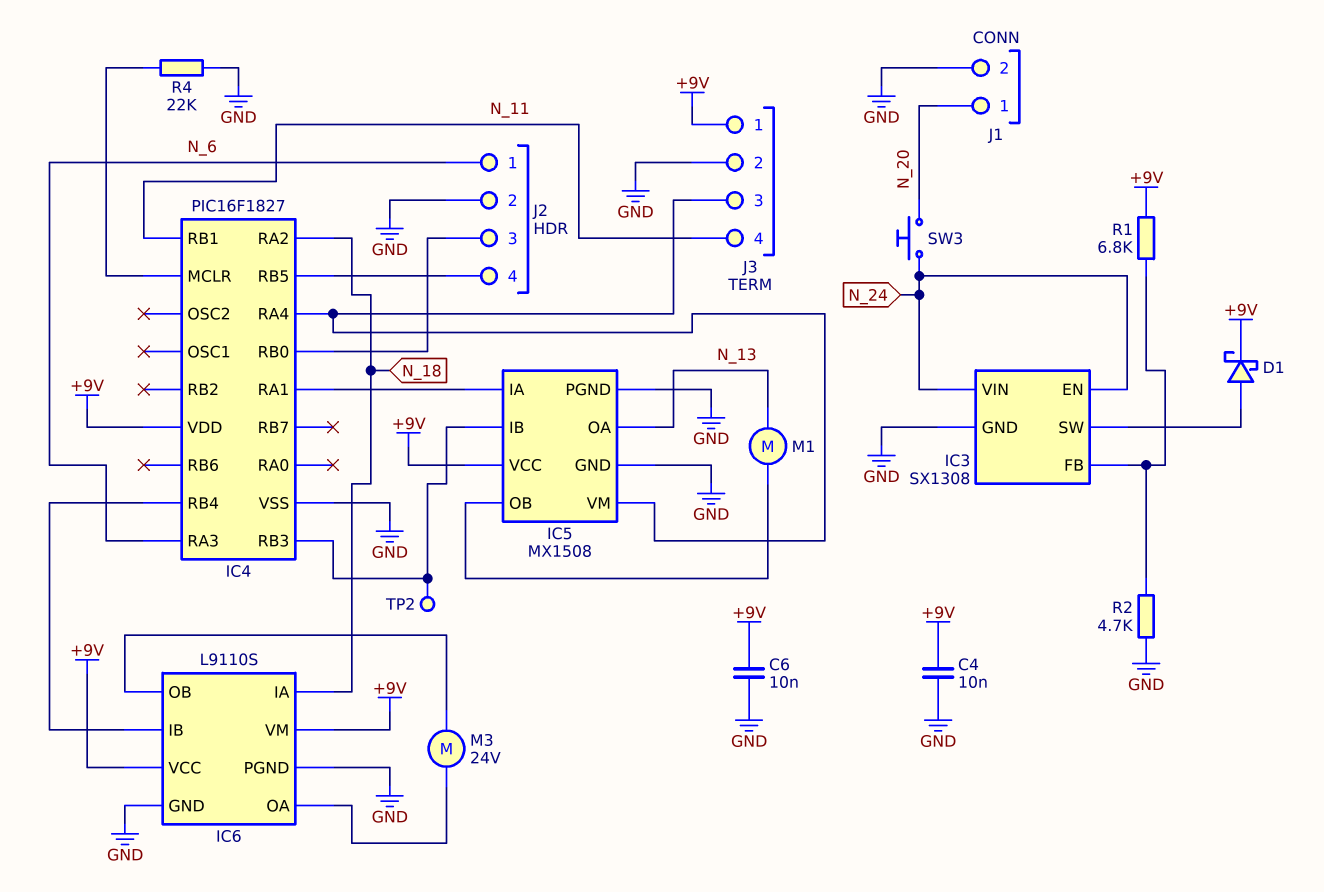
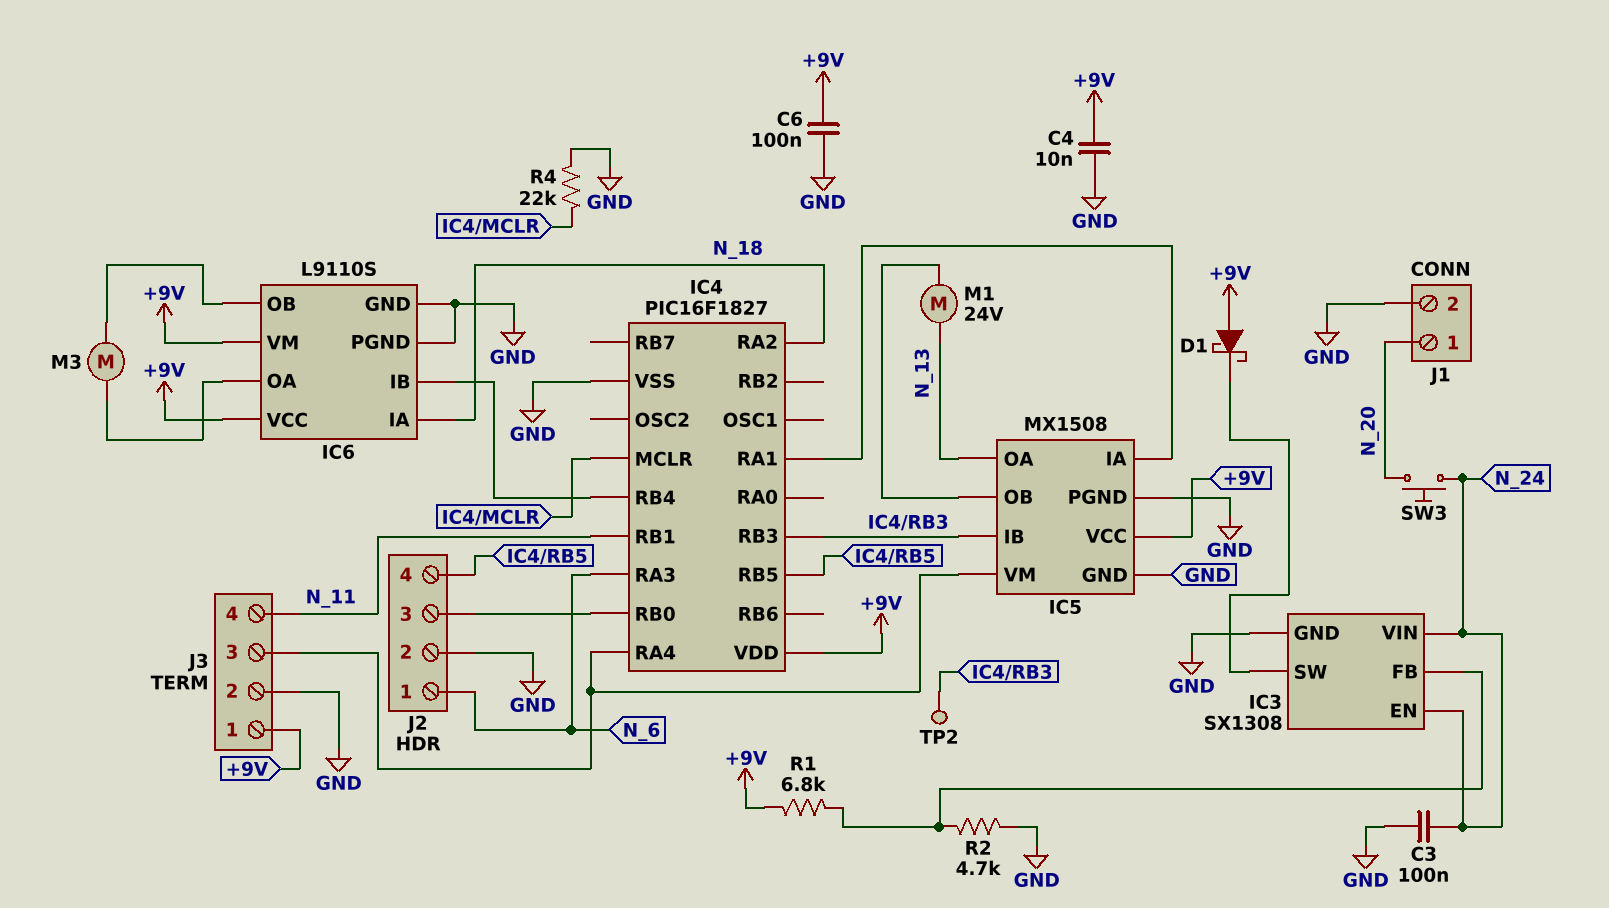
C3: none -> 100nF (GND, N_24)
C6: 10nF (+9V, GND) -> 100nF (+9V, GND)
D1: schottky (A IC3/SW, K +9V) -> schottky (A +9V, K IC3/SW)
M1: motor (IC5/OB, N_13) -> motor 24V (IC5/OB, N_13)
M3: motor 24V (IC6/OA, IC6/OB) -> motor (IC6/OA, IC6/OB)

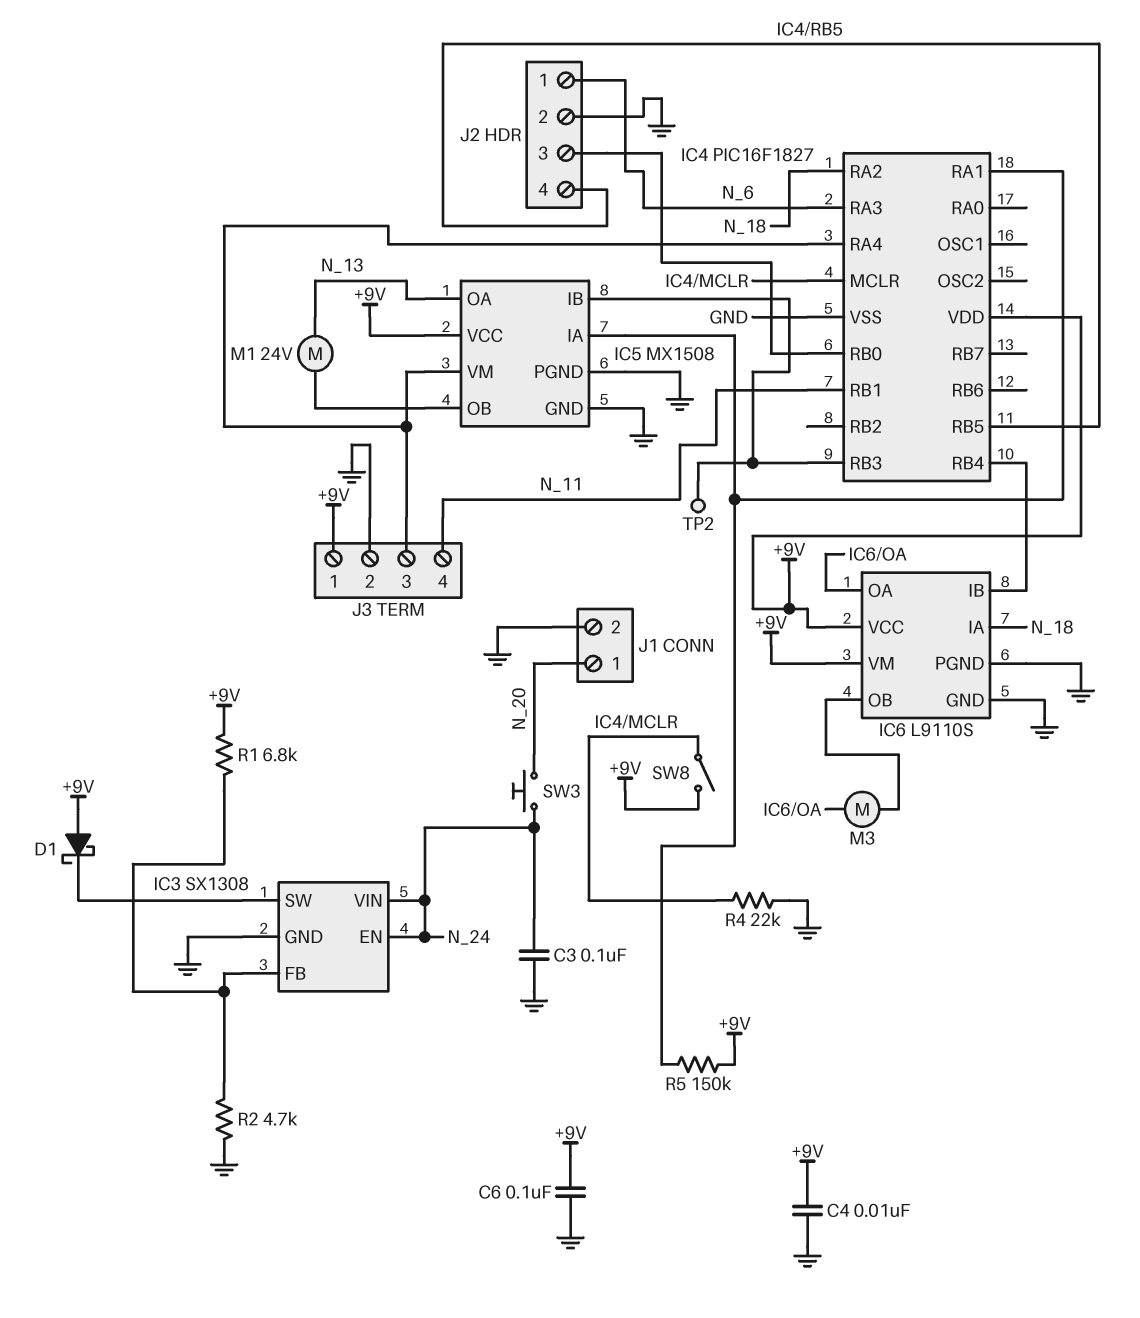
R5: none -> 150k (+9V, IC4/RA1)
SW8: none -> switch (+9V, IC4/MCLR)

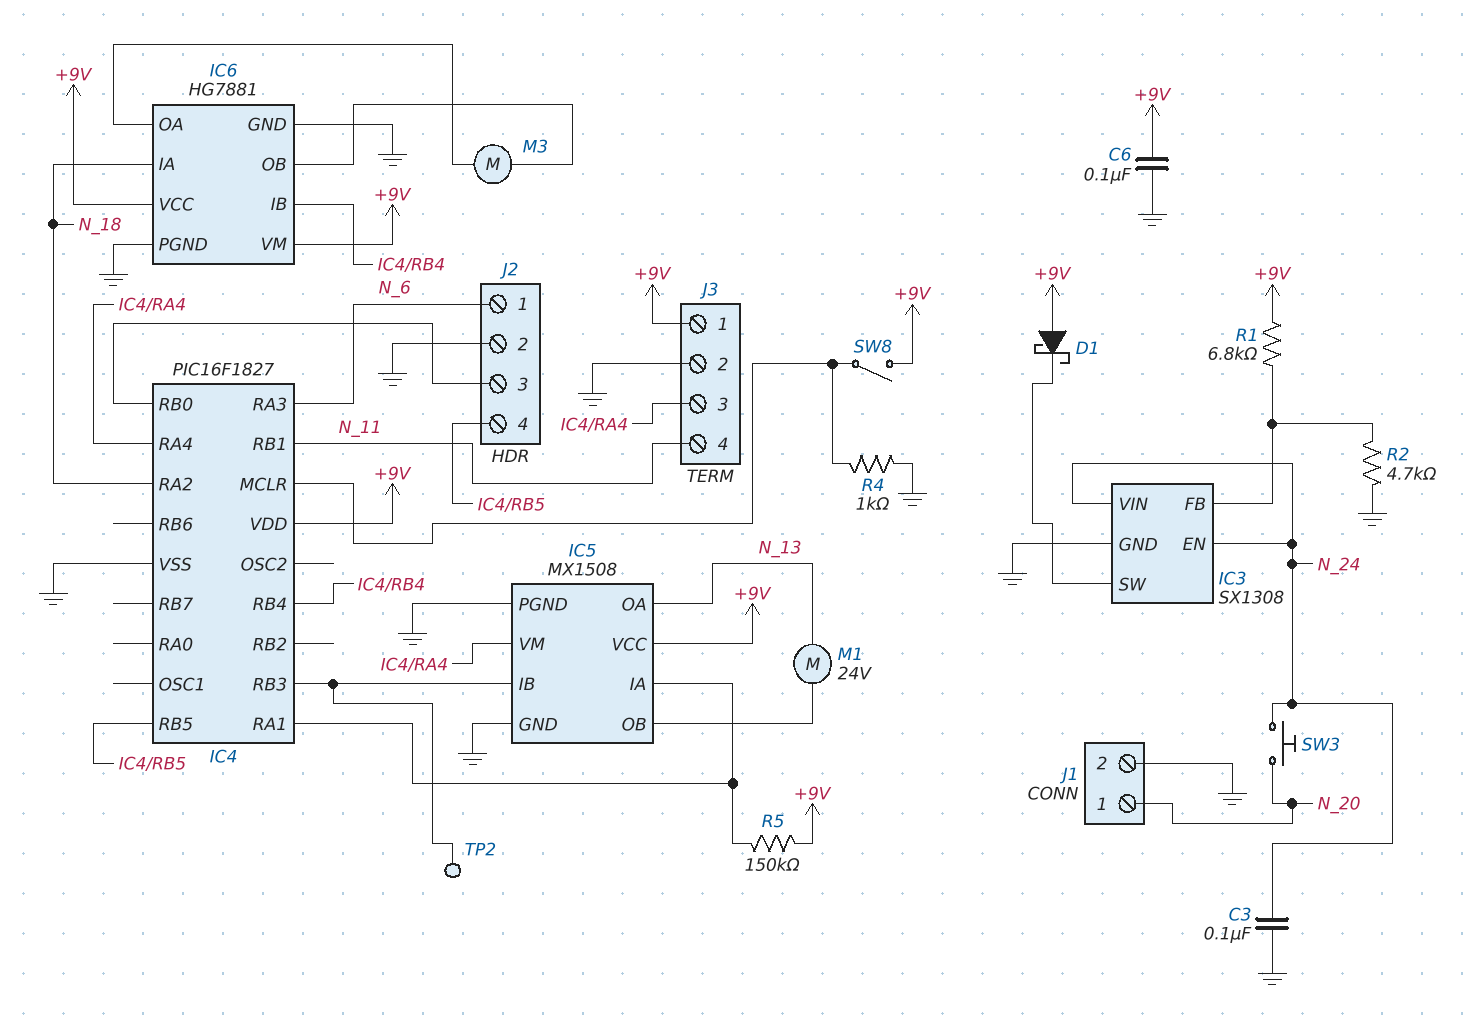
C4: 10nF (+9V, GND) -> none
IC6: L9110S -> HG7881
R4: 22k (GND, IC4/MCLR) -> 1k (GND, IC4/MCLR)

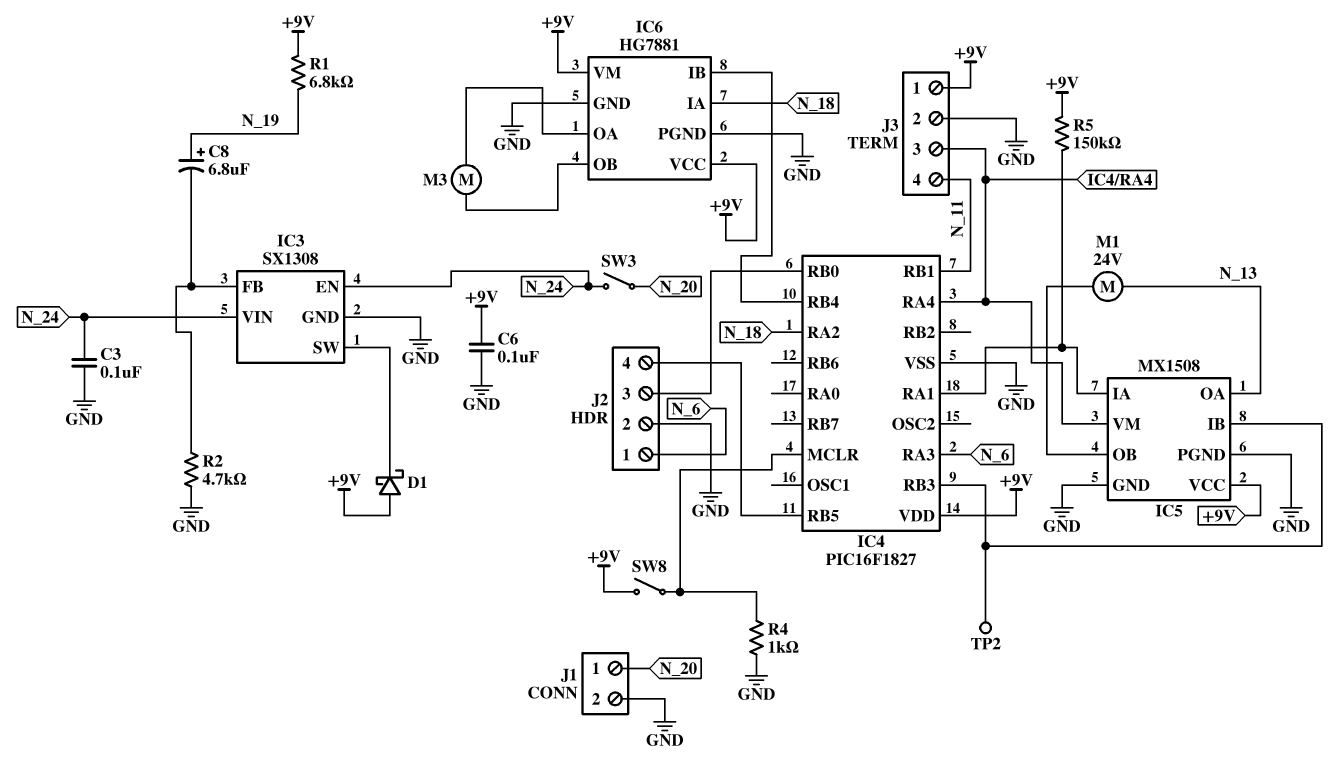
C8: none -> 6.8uF (plus N_19, minus IC3/FB)
R1: 6.8k (+9V, IC3/FB) -> 6.8k (+9V, N_19)
SW3: button (N_20, N_24) -> switch (N_20, N_24)

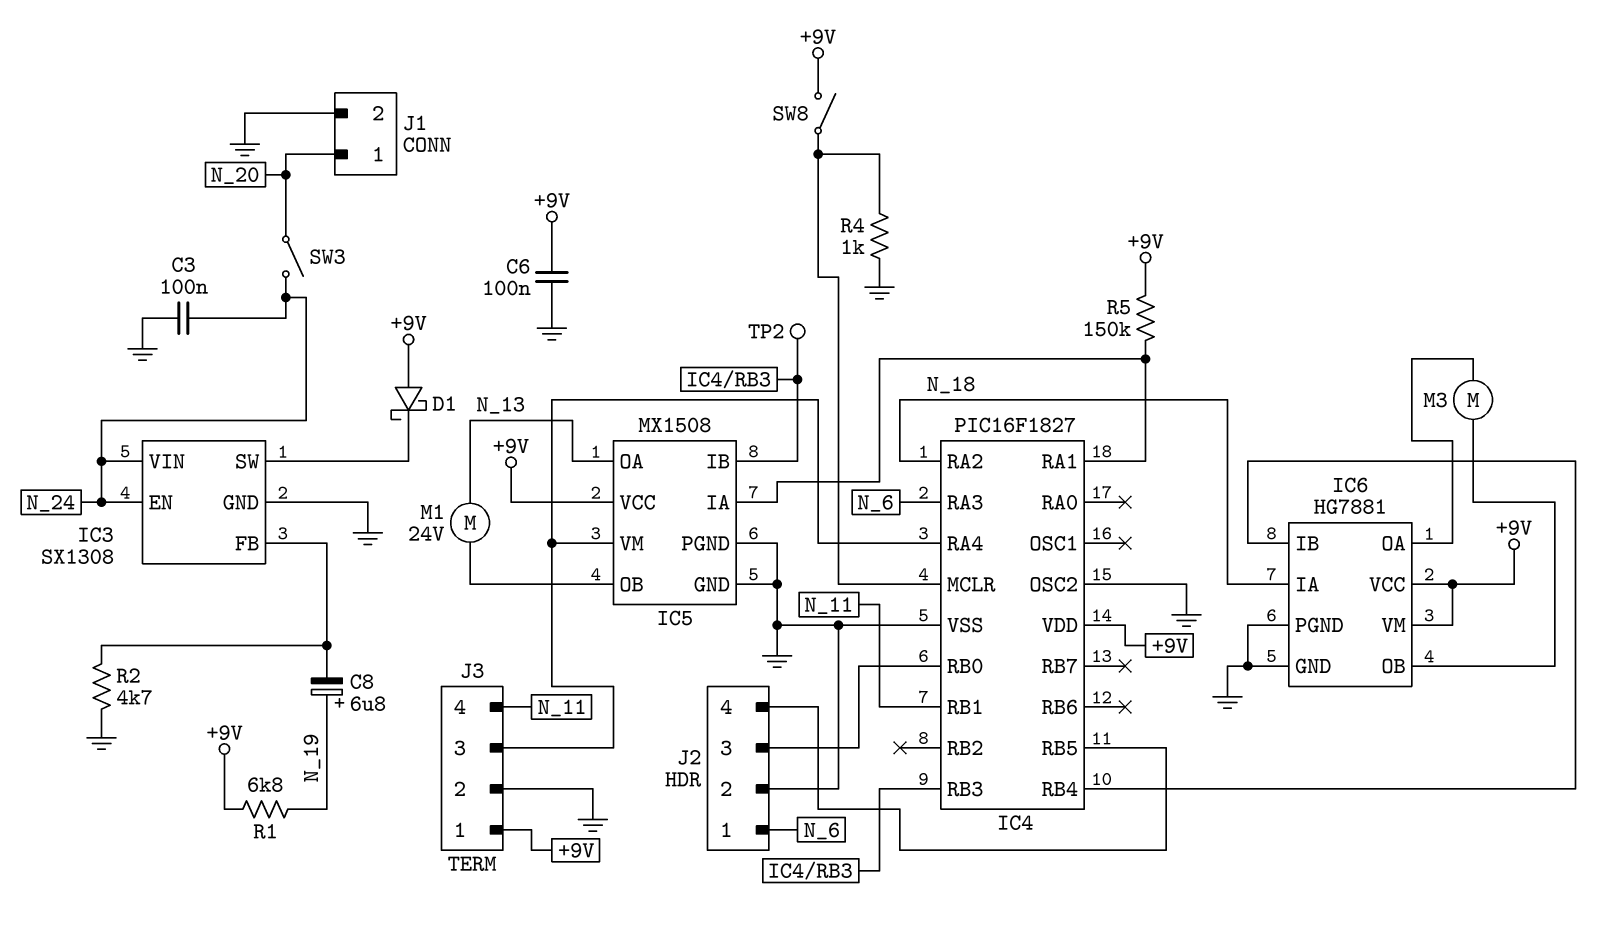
IC4 pin OSC2: none -> GND

